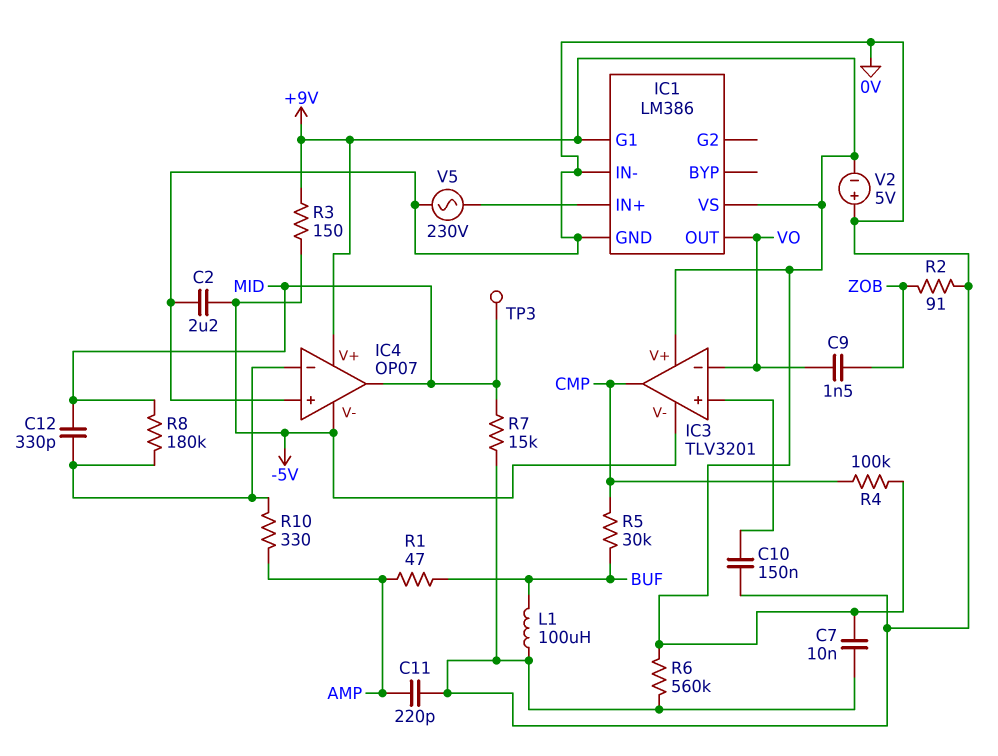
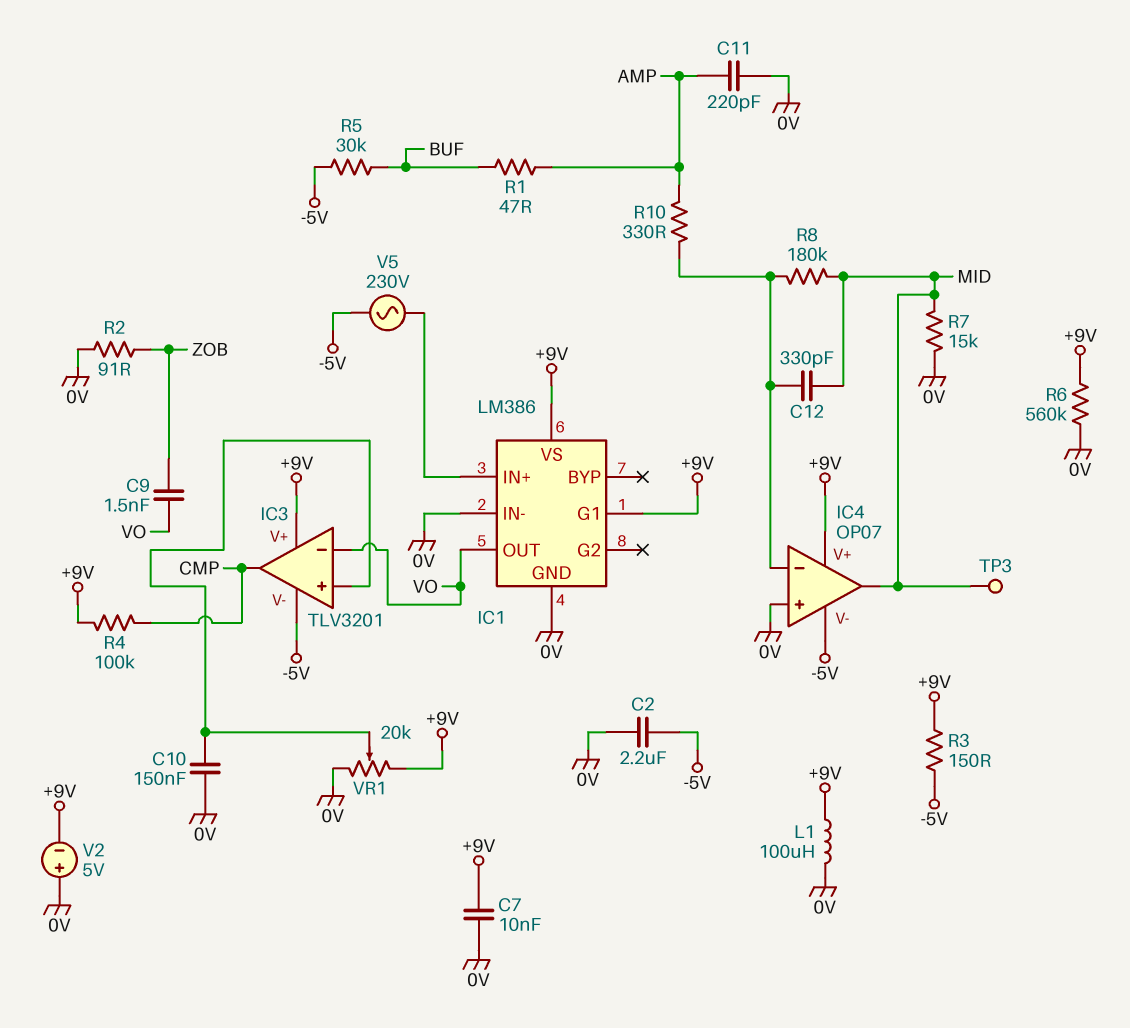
L1: 100uH (0V, BUF) -> 100uH (+9V, 0V)
R5: 30k (BUF, CMP) -> 30k (-5V, BUF)
V5: AC 230V (0V, IC1/IN+) -> AC 230V (-5V, IC1/IN+)
VR1: none -> 20k (+9V, 0V, wiper IC3/in+)

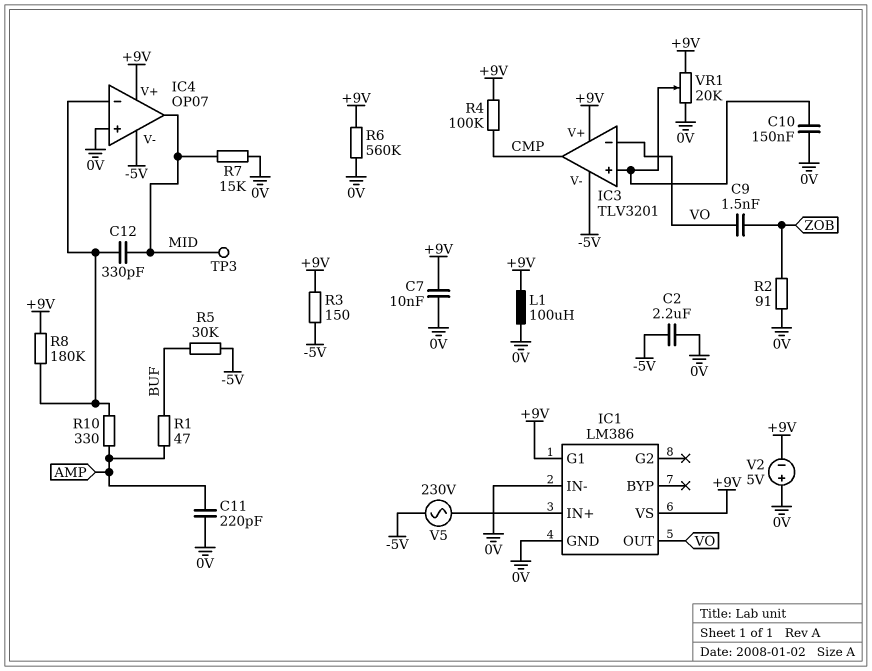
R8: 180k (IC4/in-, MID) -> 180k (+9V, IC4/in-)

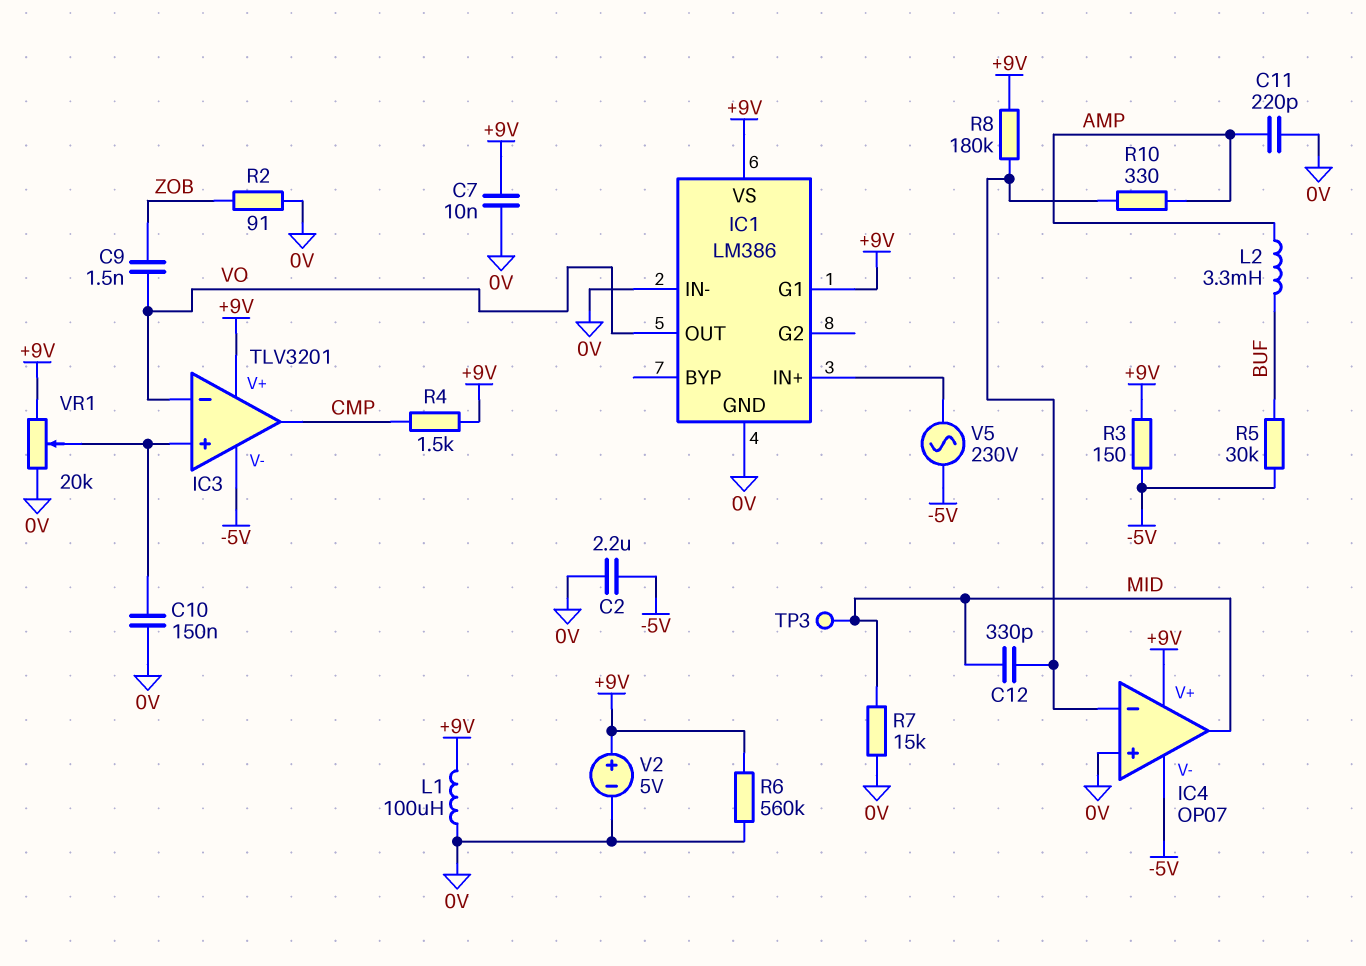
L2: none -> 3.3mH (AMP, BUF)
R1: 47 (AMP, BUF) -> none
R4: 100k (+9V, CMP) -> 1.5k (+9V, CMP)
V2: 5V (plus 0V, minus +9V) -> 5V (plus +9V, minus 0V)

